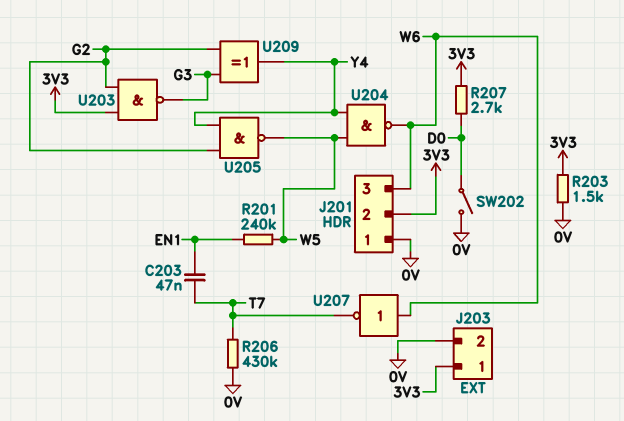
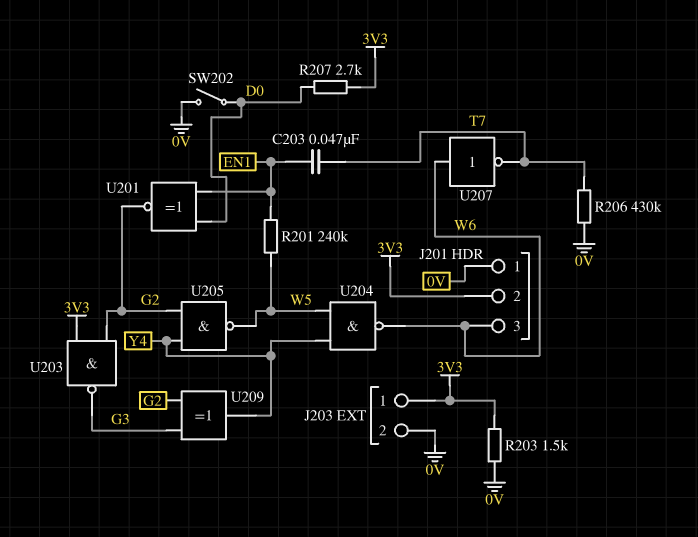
U201: none -> XNOR (in D0, in EN1, out G2)

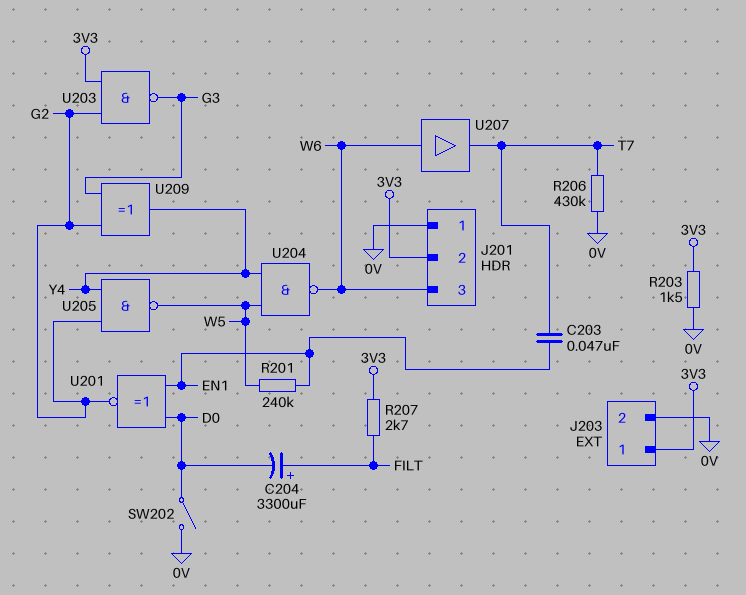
C204: none -> 3300uF (plus FILT, minus D0)
R207: 2.7k (3V3, D0) -> 2.7k (3V3, FILT)
U207: NOT (in W6, out T7) -> buffer (in W6, out T7)

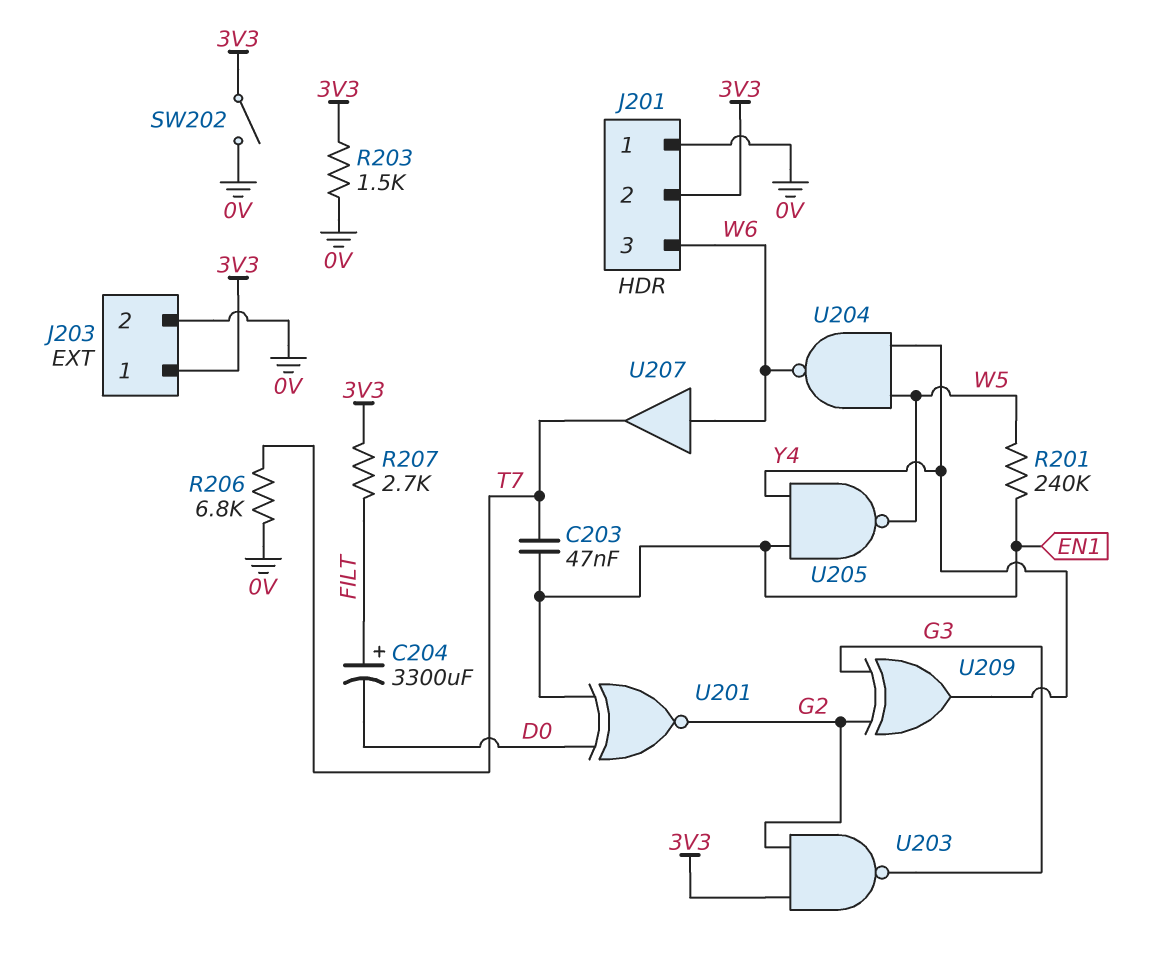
R206: 430k (0V, T7) -> 6.8k (0V, T7)
SW202: switch (0V, D0) -> switch (0V, 3V3)
U205: NAND (in G2, in Y4, out W5) -> NAND (in EN1, in Y4, out W5)

